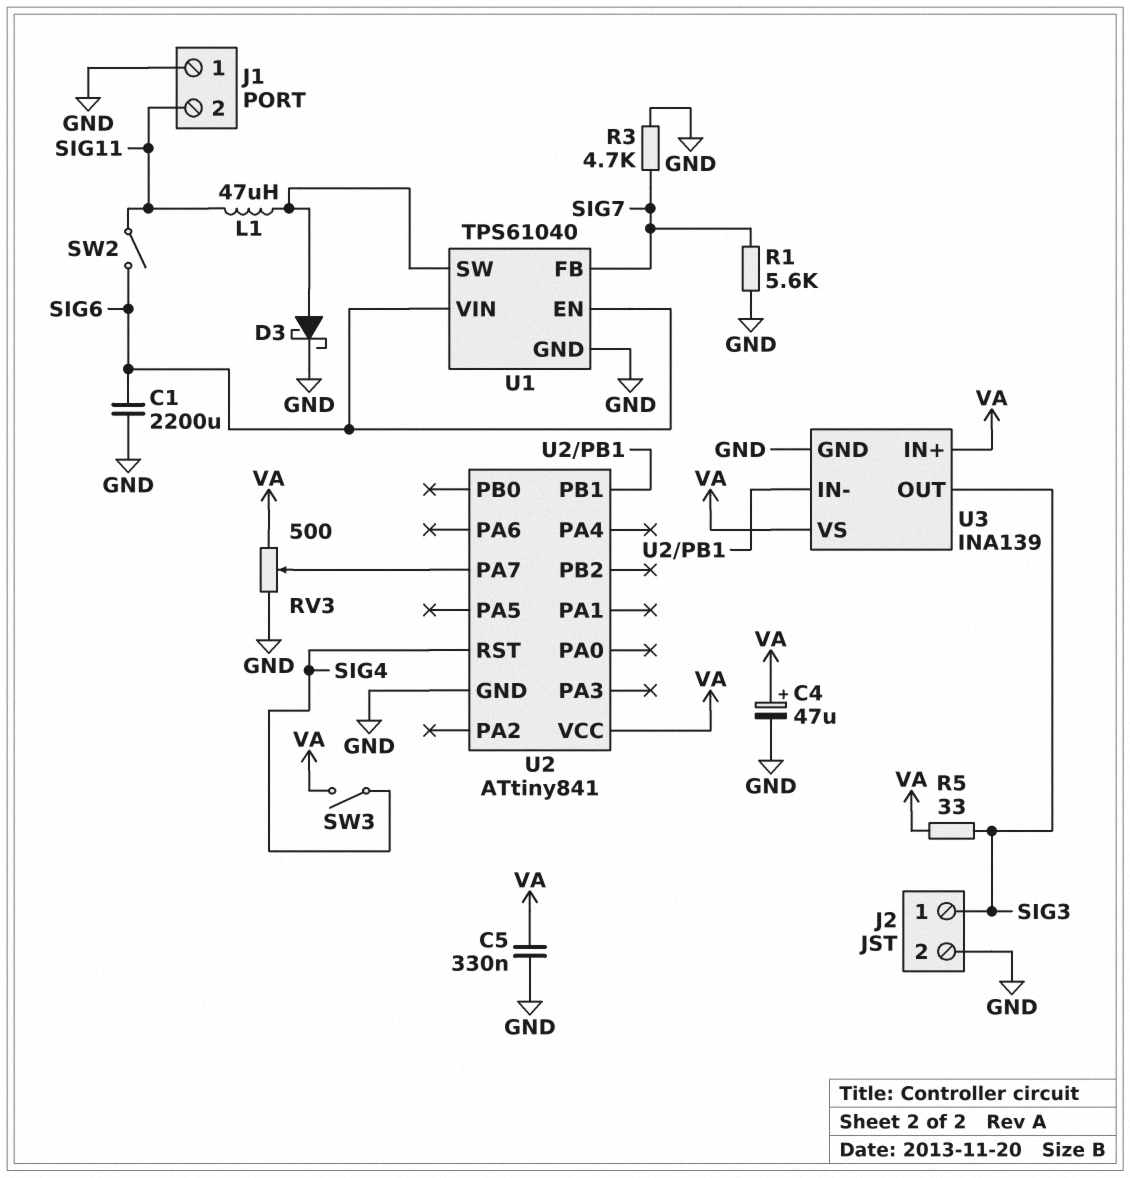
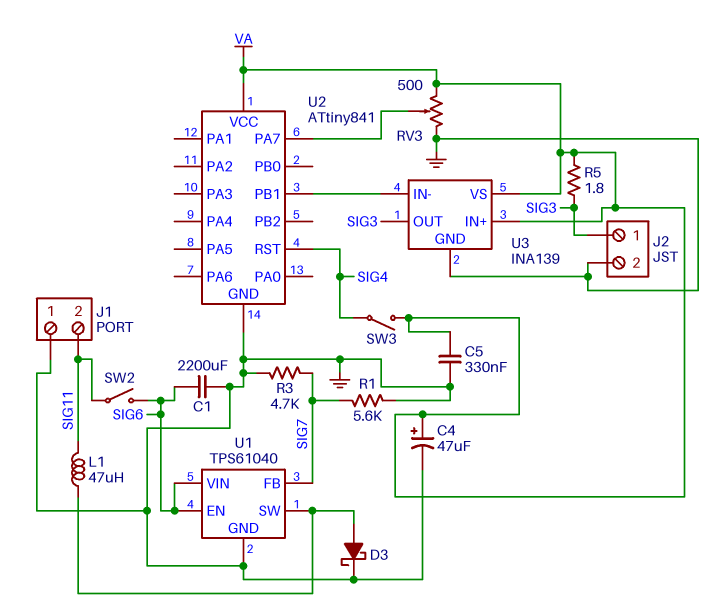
R5: 33 (SIG3, VA) -> 1.8 (SIG3, VA)

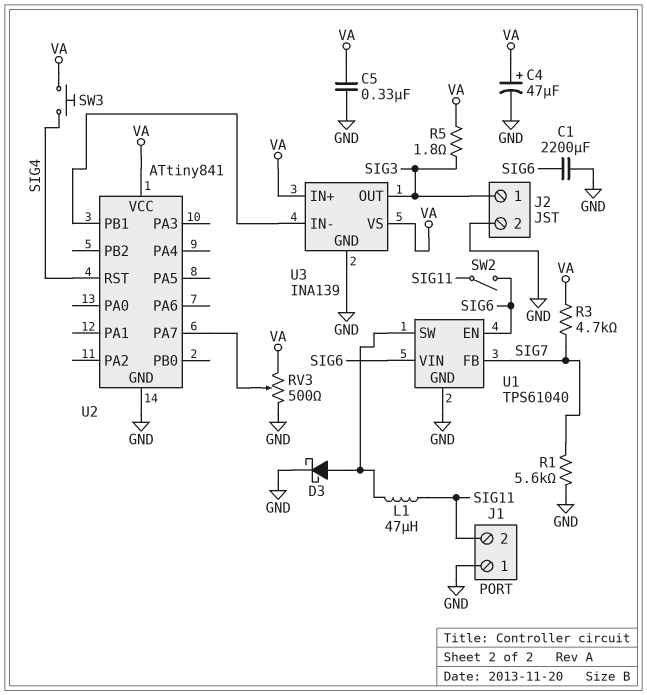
R3: 4.7k (GND, SIG7) -> 4.7k (SIG7, VA)
SW3: switch (SIG4, VA) -> button (SIG4, VA)

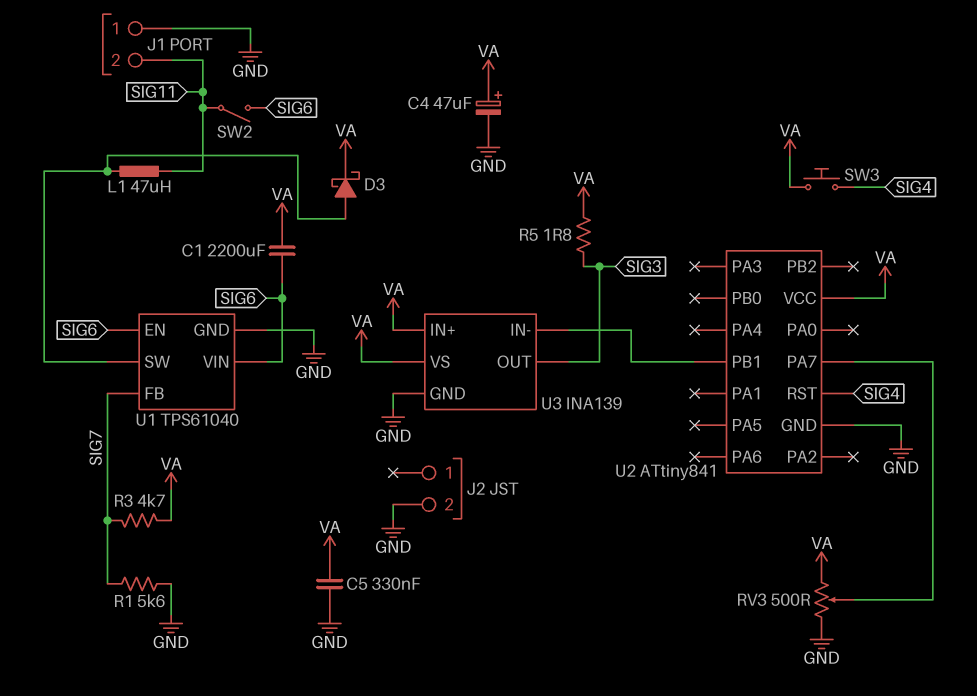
C1: 2200uF (GND, SIG6) -> 2200uF (SIG6, VA)
D3: schottky (A U1/SW, K GND) -> schottky (A U1/SW, K VA)
J2 pin 1: SIG3 -> none

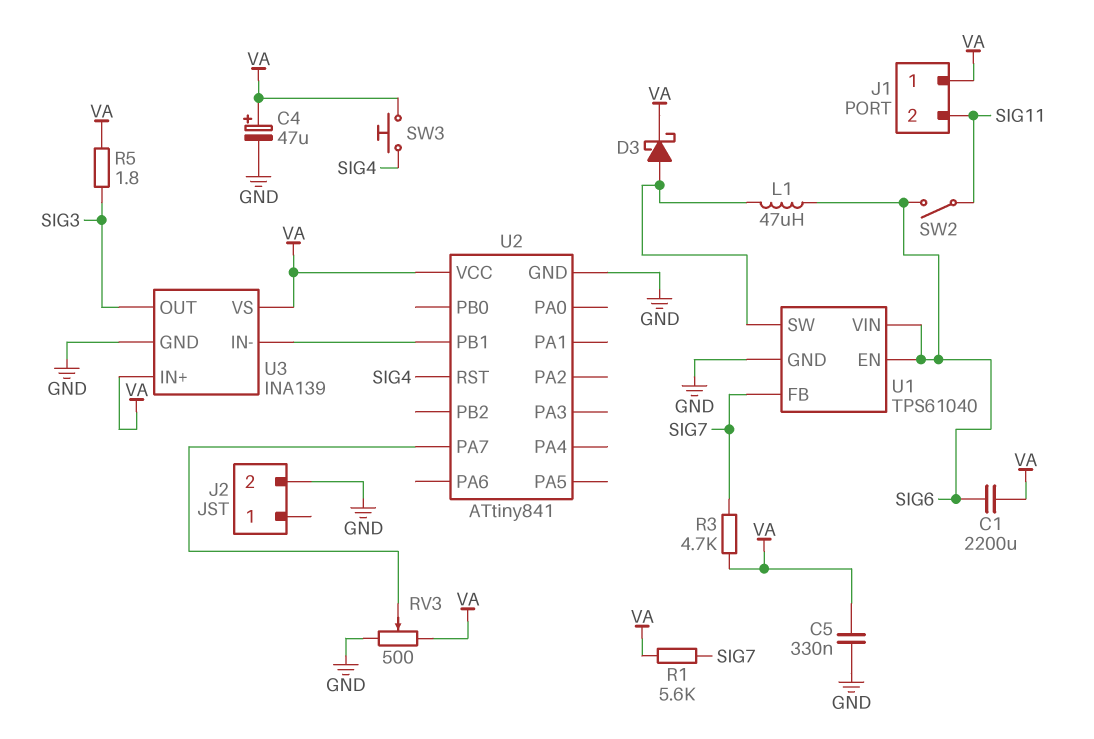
J1 pin 1: GND -> VA
L1: 47uH (SIG11, U1/SW) -> 47uH (SIG6, U1/SW)
R1: 5.6k (GND, SIG7) -> 5.6k (SIG7, VA)

